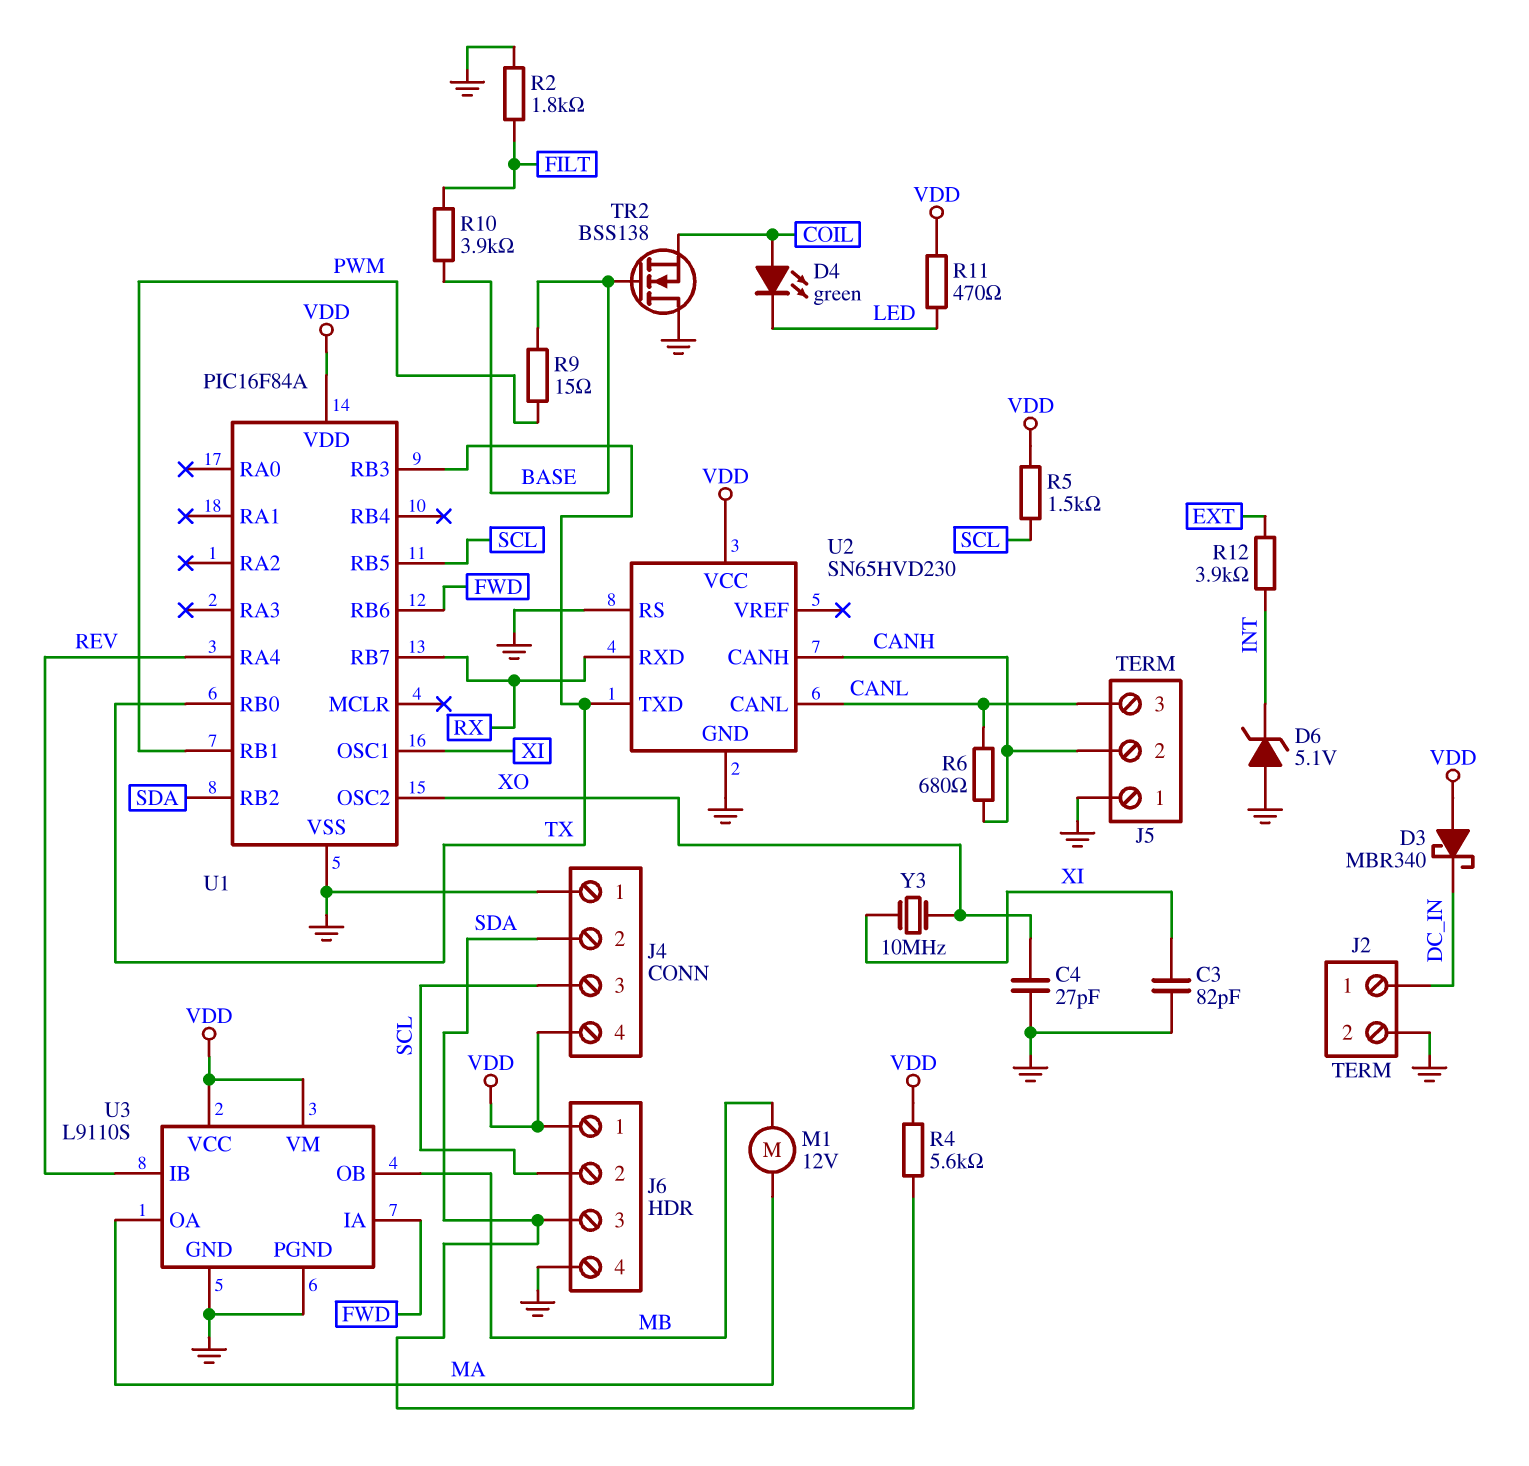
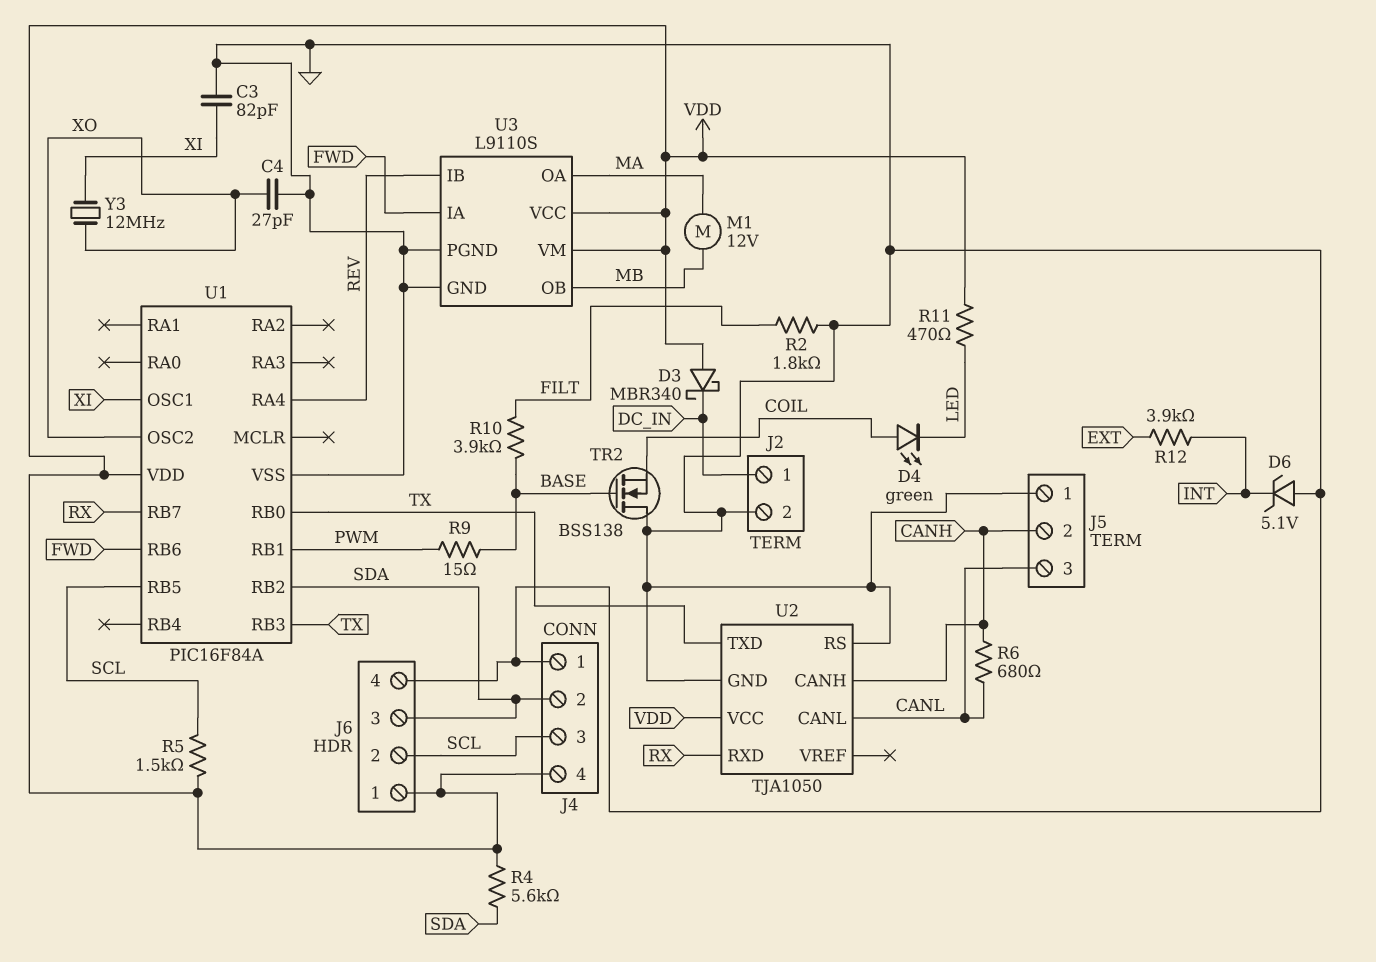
U2: SN65HVD230 -> TJA1050
Y3: 10MHz (XI, XO) -> 12MHz (XI, XO)

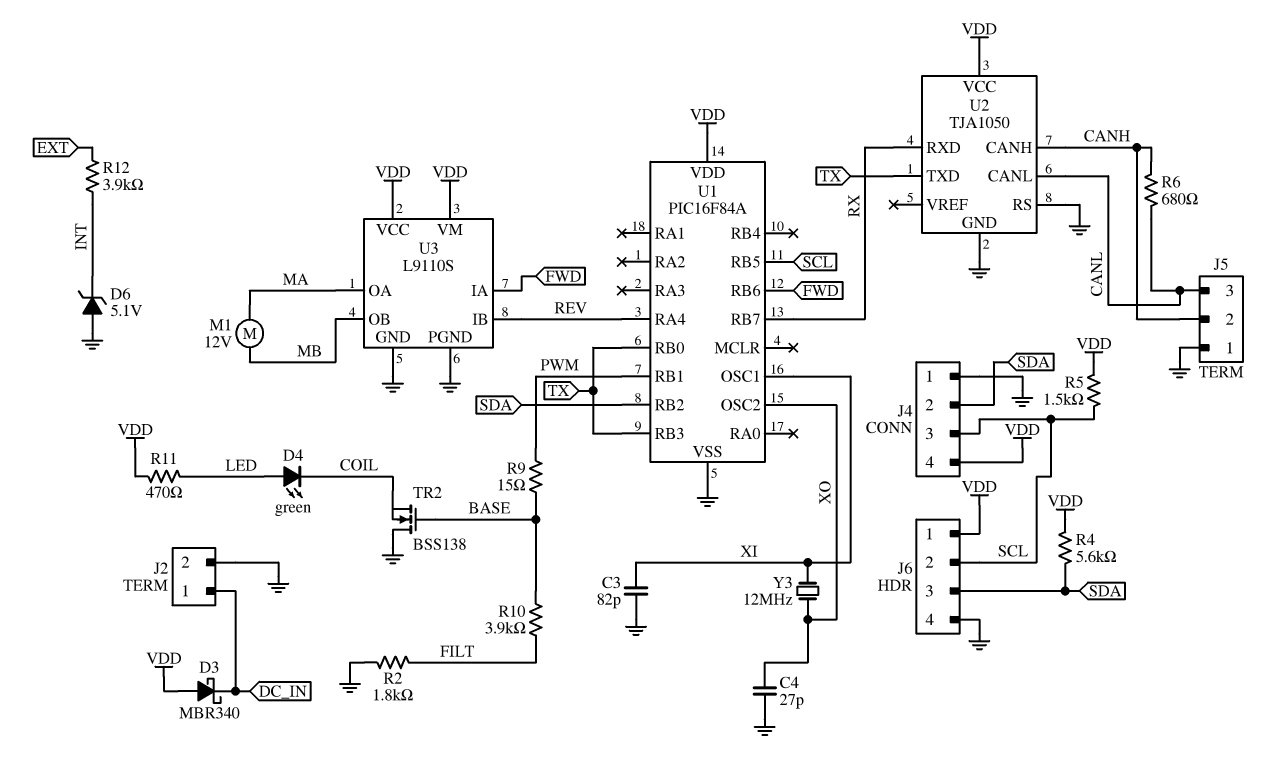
D4: LED green (A COIL, K LED) -> LED green (A LED, K COIL)

